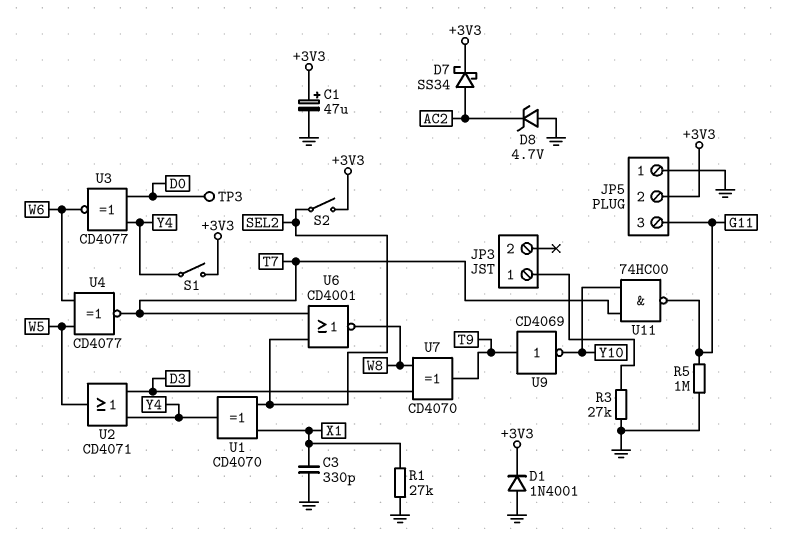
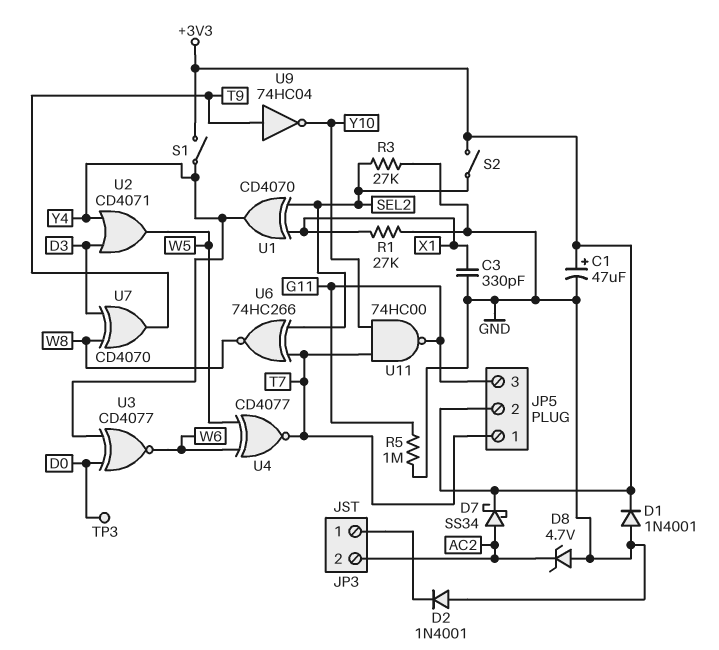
D2: none -> diode 1N4001 (A GND, K JP3/1)
JP3 pin 2: none -> AC2
JP5 pin 1: GND -> T7
R3: 27k (GND, JP3/1) -> 27k (GND, SEL2)
U6: NOR CD4001 (in SEL2, in T7, out W8) -> XNOR 74HC266 (in SEL2, in T7, out W8)
U9: NOT CD4069 (in T9, out Y10) -> NOT 74HC04 (in T9, out Y10)

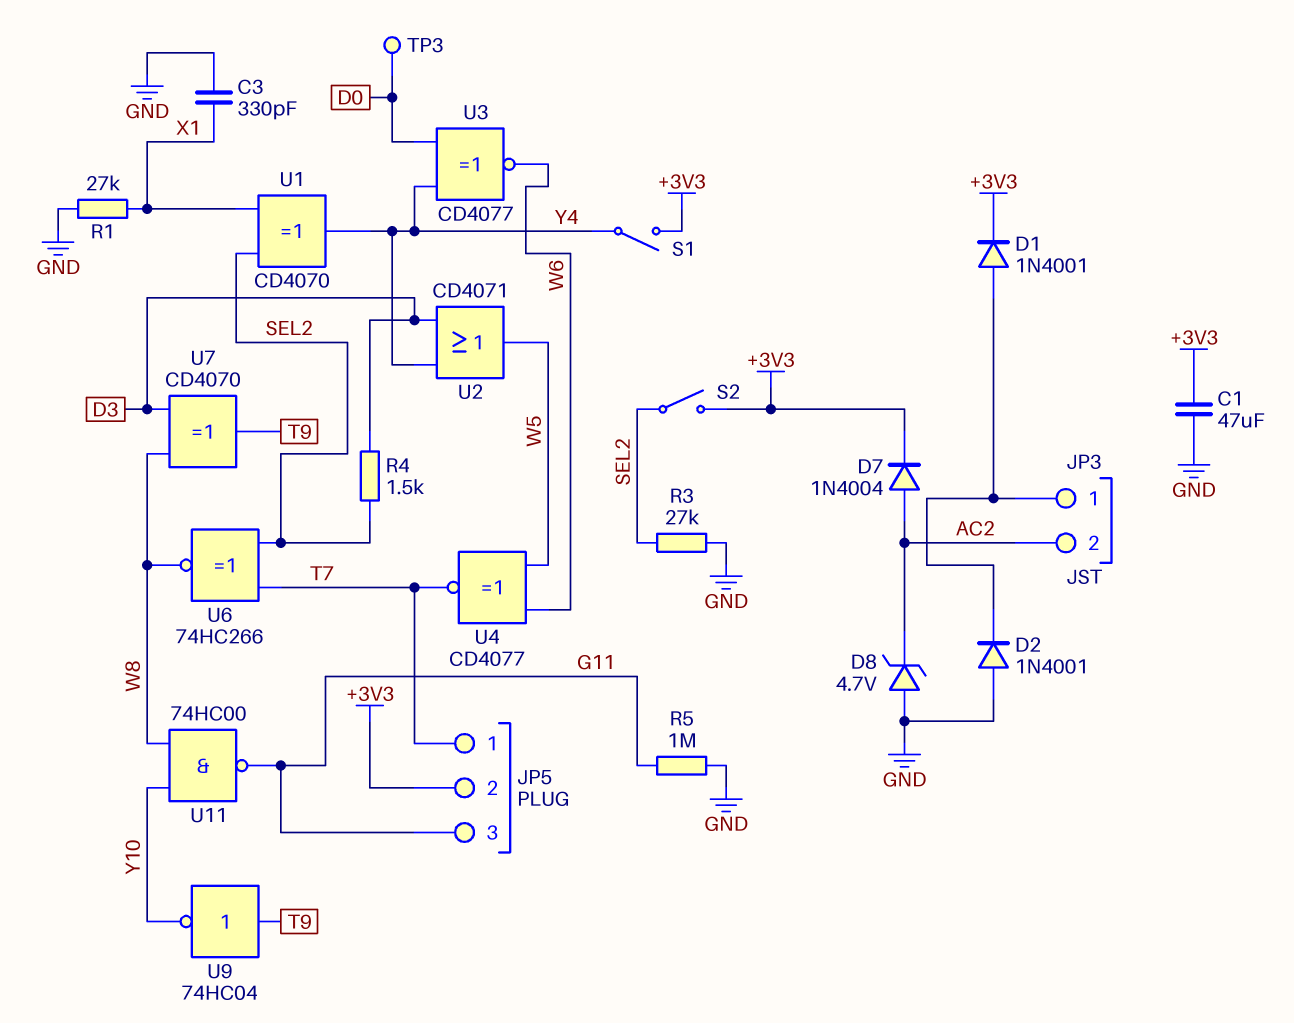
C1: 47uF (plus +3V3, minus GND) -> 47uF (+3V3, GND)
D1: diode 1N4001 (A GND, K +3V3) -> diode 1N4001 (A JP3/1, K +3V3)
D7: schottky SS34 (A AC2, K +3V3) -> diode 1N4004 (A AC2, K +3V3)
R4: none -> 1.5k (D3, SEL2)
U11: NAND 74HC00 (in T7, in Y10, out G11) -> NAND 74HC00 (in W8, in Y10, out G11)

